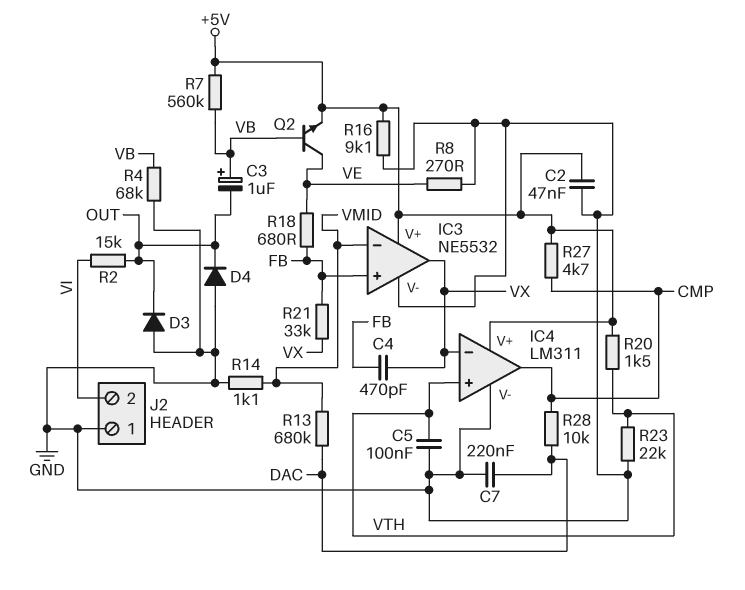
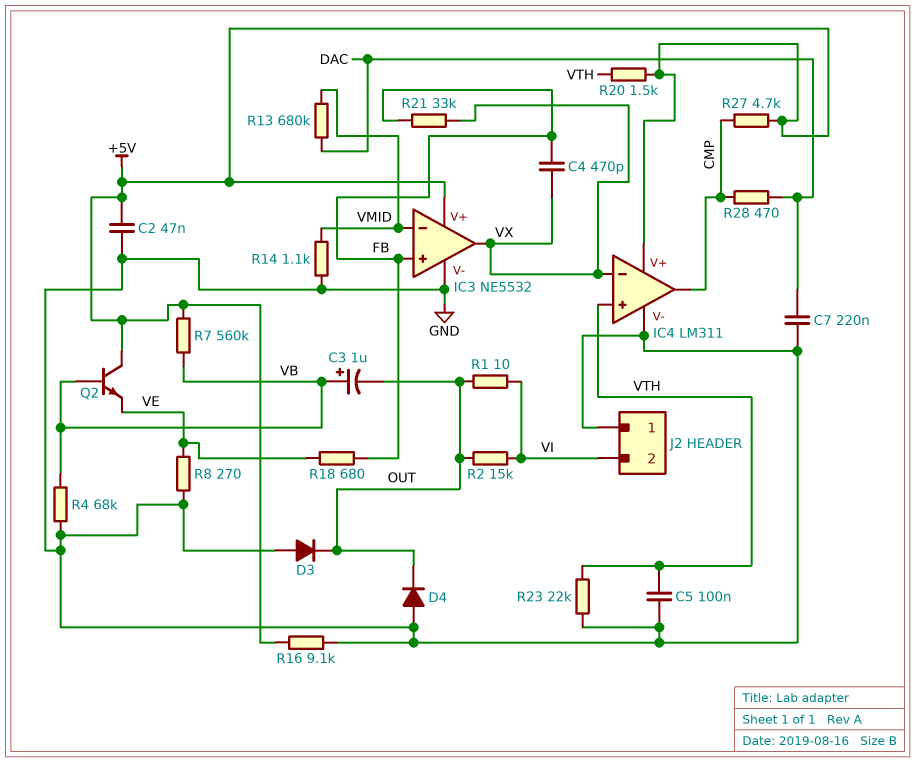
Q2: NPN (B VB, C VE, E +5V) -> NPN (B VB, C +5V, E VE)
R1: none -> 10 (OUT, VI)
R28: 10k (CMP, DAC) -> 470 (CMP, DAC)

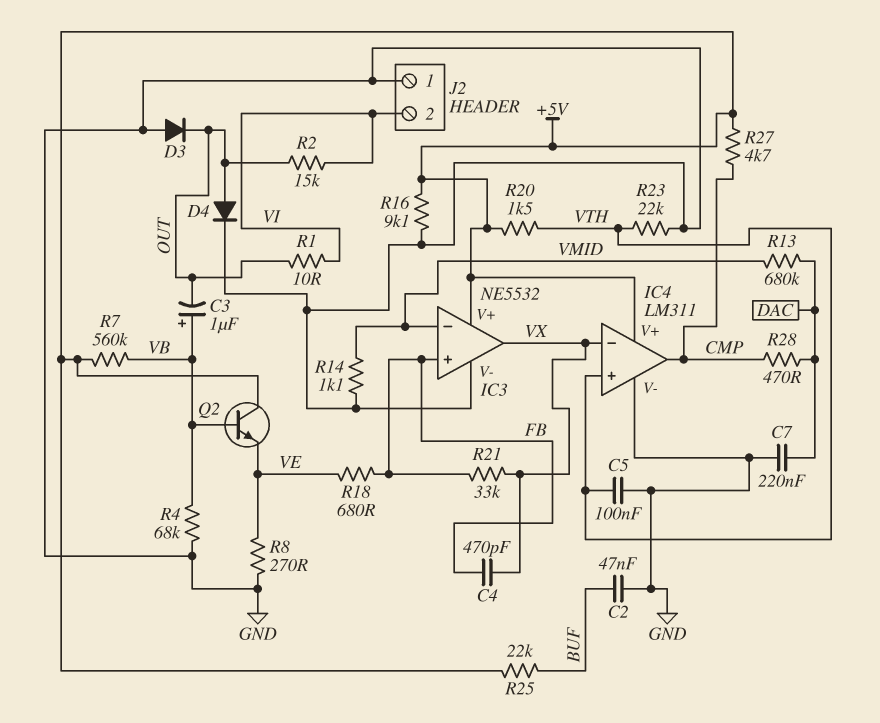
C2: 47nF (+5V, GND) -> 47nF (BUF, GND)
D4: diode (A GND, K OUT) -> diode (A OUT, K GND)
R25: none -> 22k (+5V, BUF)

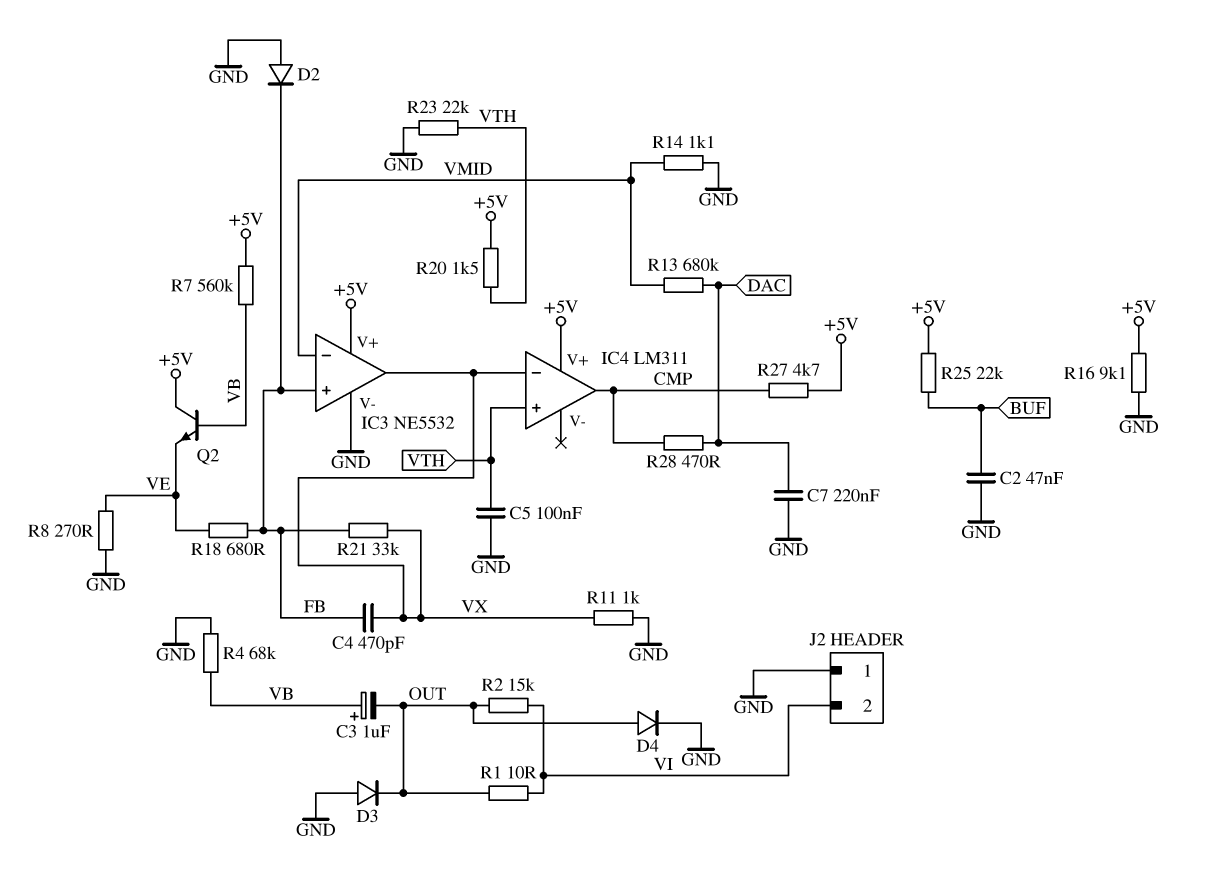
D2: none -> diode (A GND, K FB)
IC4 pin V-: GND -> none
R11: none -> 1k (GND, VX)

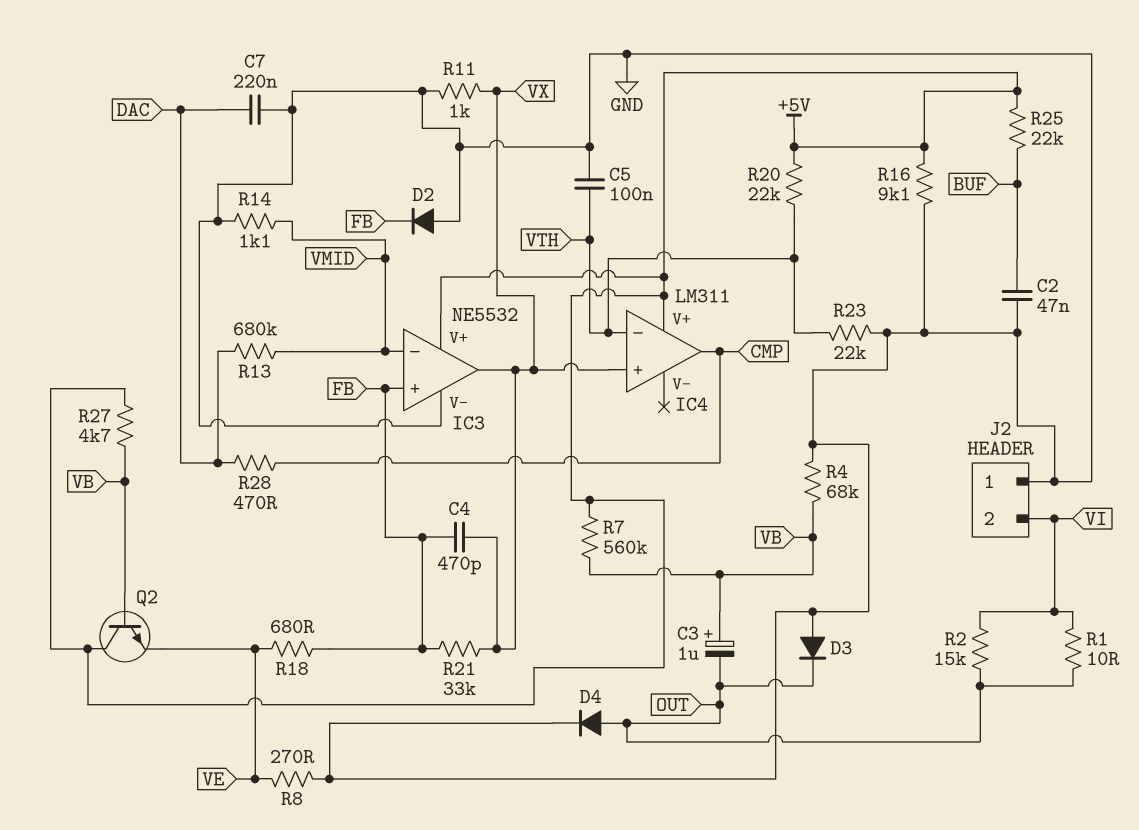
IC4 pin in+: VTH -> VX
IC4 pin in-: VX -> VTH
R20: 1.5k (+5V, VTH) -> 22k (+5V, VTH)
R27: 4.7k (+5V, CMP) -> 4.7k (+5V, VB)

